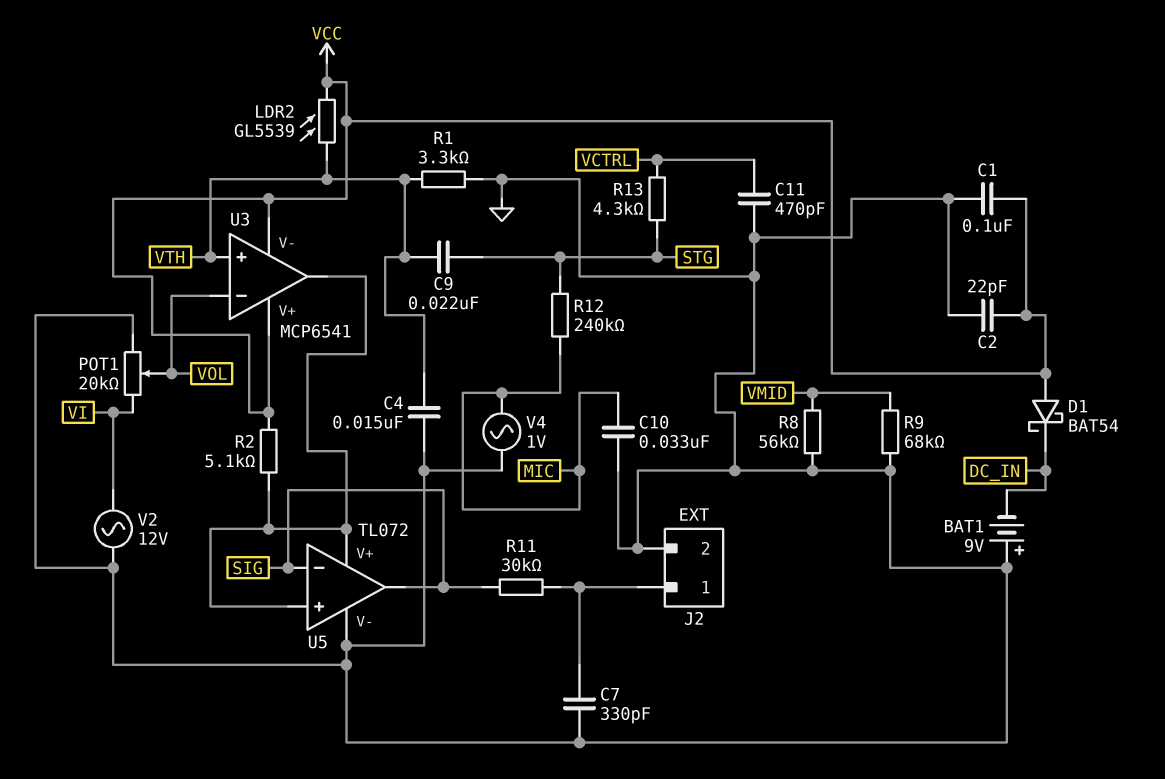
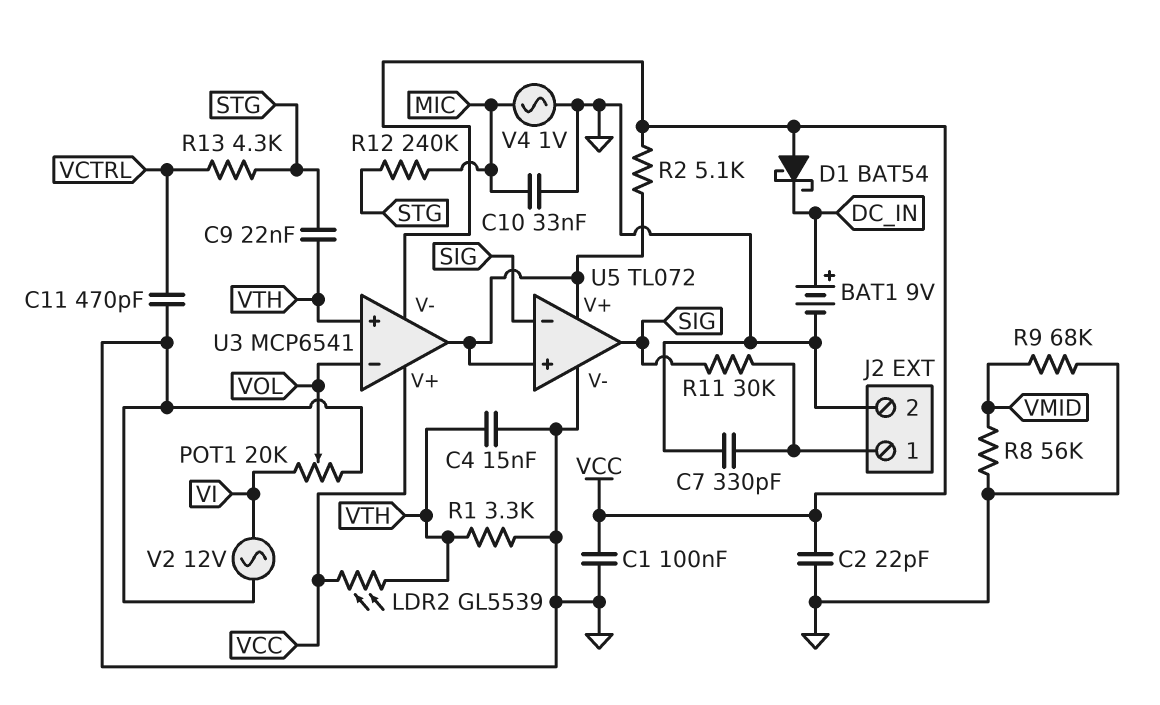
BAT1: 9V (plus GND, minus DC_IN) -> 9V (plus DC_IN, minus GND)

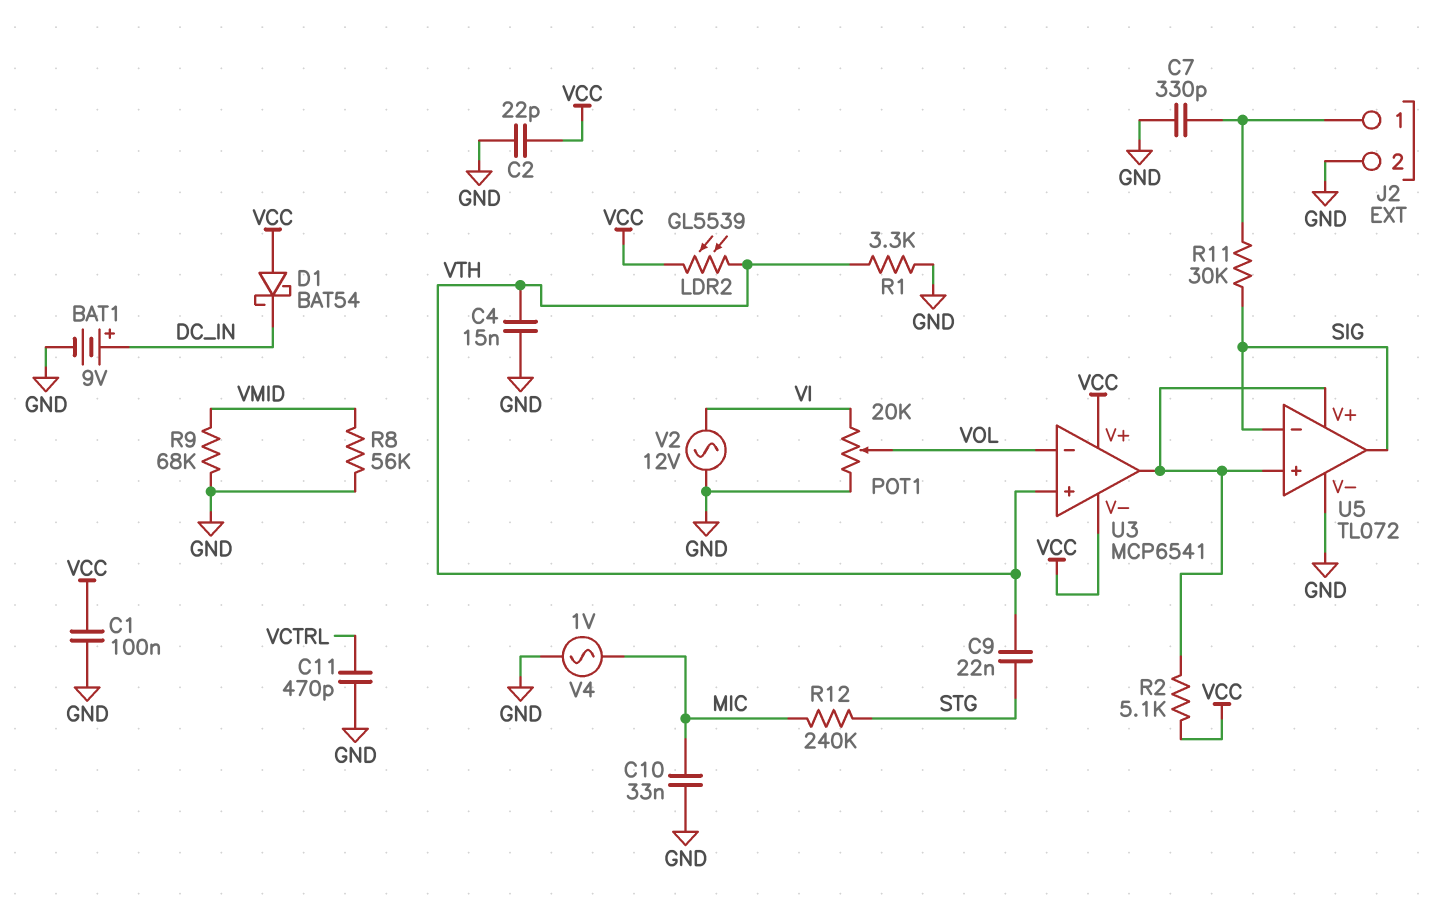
R13: 4.3k (STG, VCTRL) -> none

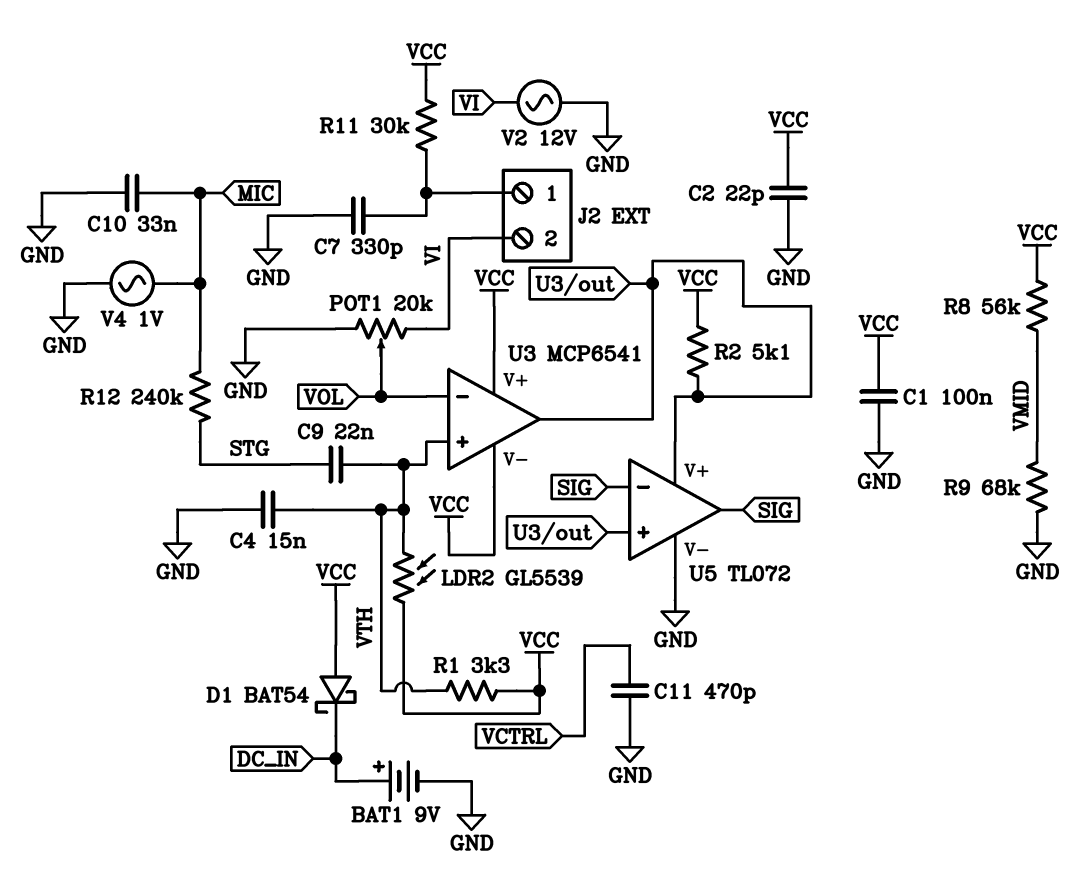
J2 pin 2: GND -> VI
R1: 3.3k (GND, VTH) -> 3.3k (VCC, VTH)
R8: 56k (GND, VMID) -> 56k (VCC, VMID)
R11: 30k (J2/1, SIG) -> 30k (J2/1, VCC)

